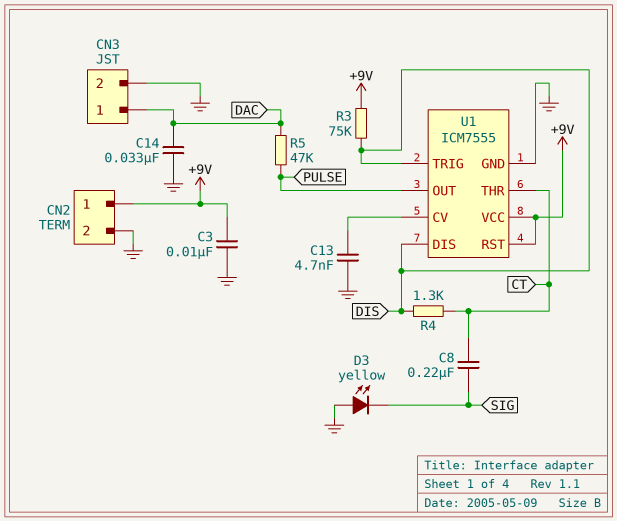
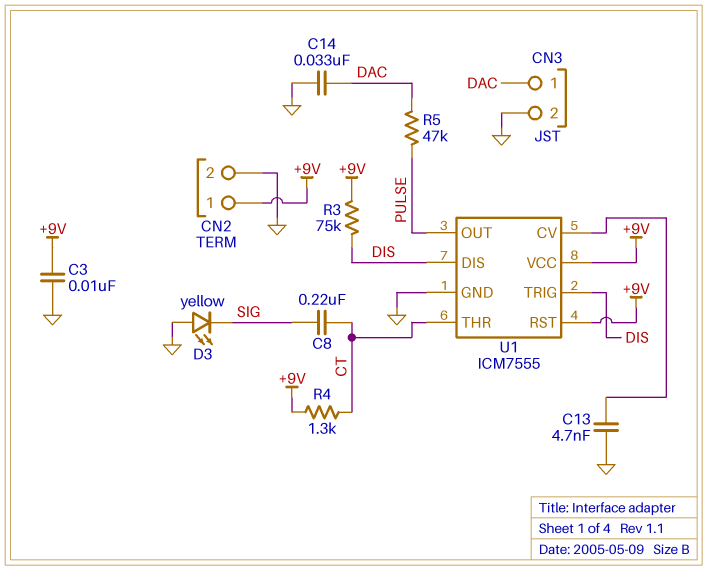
R4: 1.3k (CT, DIS) -> 1.3k (+9V, CT)

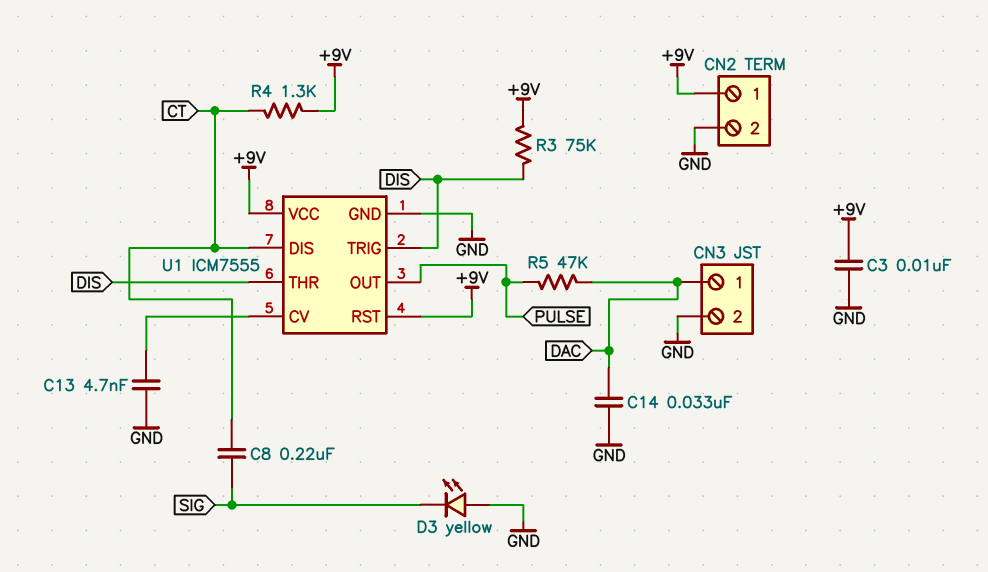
U1 pin DIS: DIS -> CT
U1 pin THR: CT -> DIS

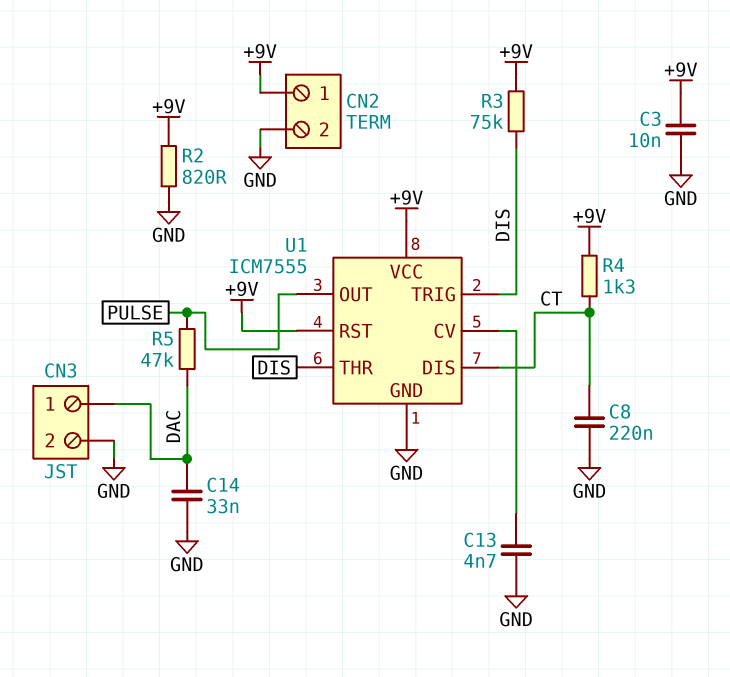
C8: 220nF (CT, SIG) -> 220nF (CT, GND)
D3: LED yellow (A GND, K SIG) -> none
R2: none -> 820 (+9V, GND)

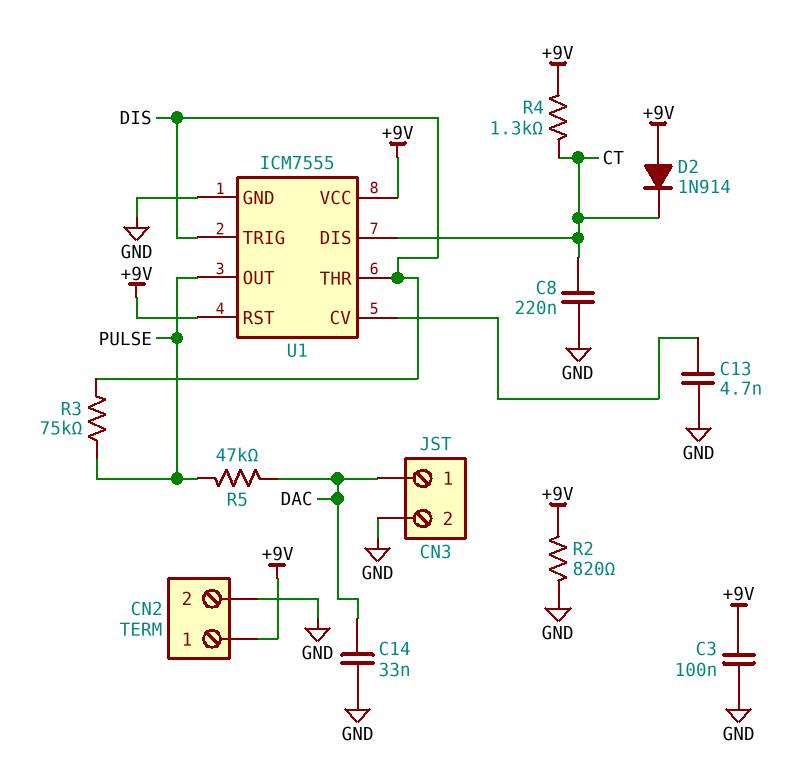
C3: 10nF (+9V, GND) -> 100nF (+9V, GND)
D2: none -> diode 1N914 (A +9V, K CT)
R3: 75k (+9V, DIS) -> 75k (DIS, PULSE)

